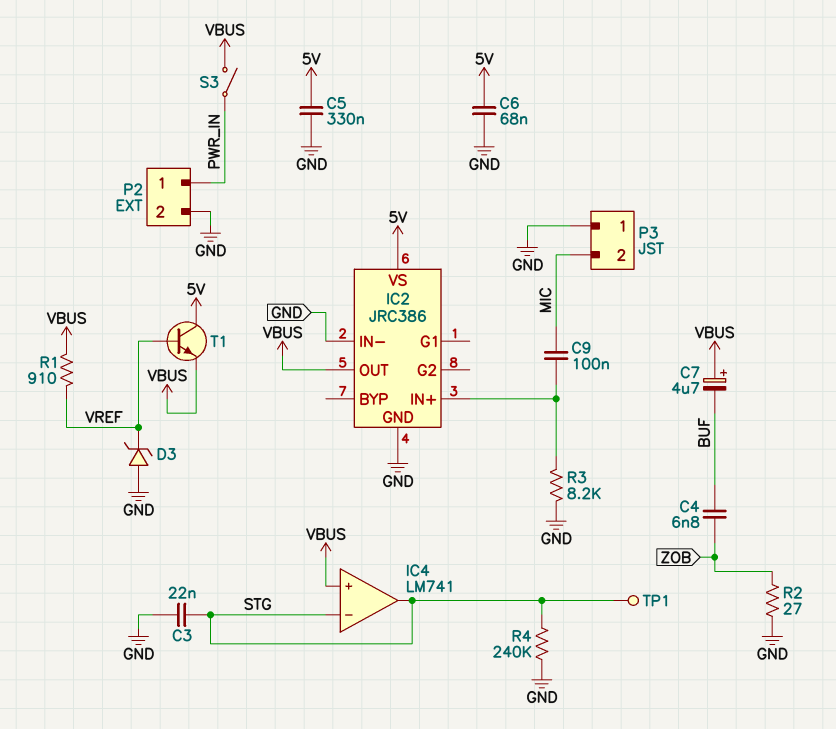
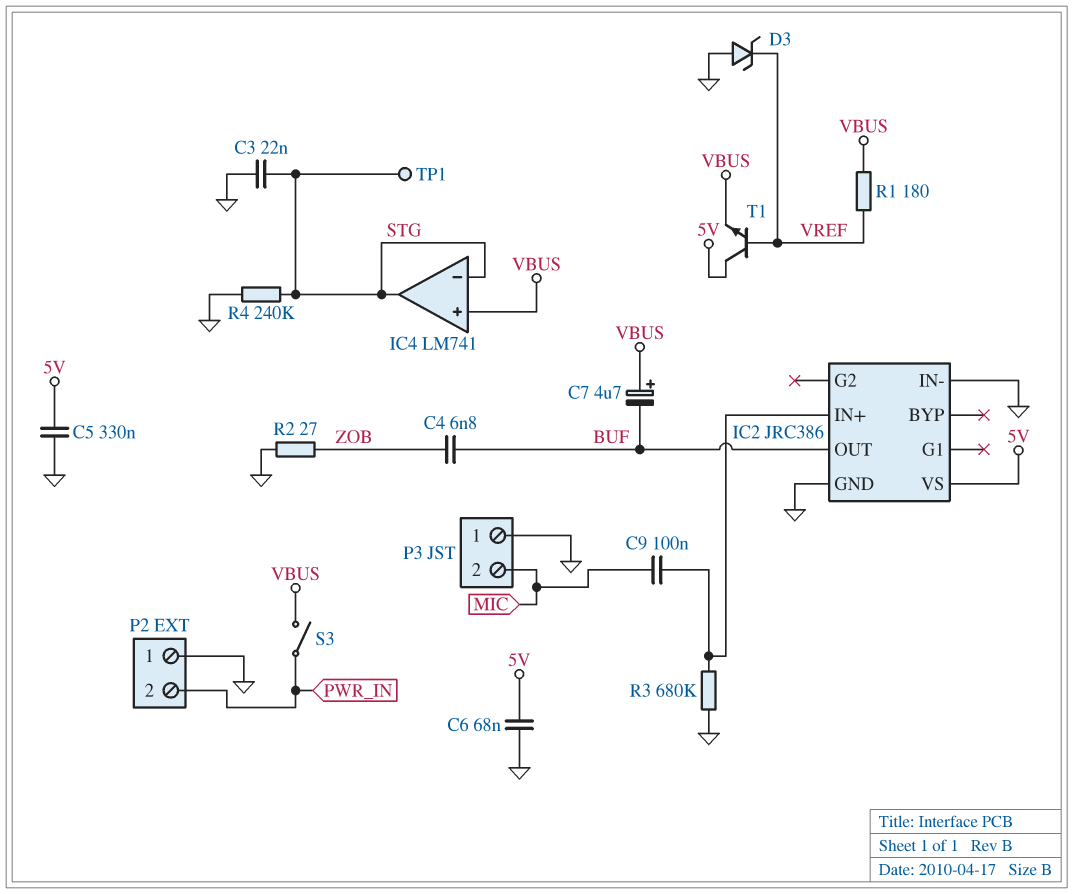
IC2 pin OUT: VBUS -> BUF
P2 pin 1: PWR_IN -> GND
P2 pin 2: GND -> PWR_IN
R1: 910 (VBUS, VREF) -> 180 (VBUS, VREF)
R3: 8.2k (GND, IC2/IN+) -> 680k (GND, IC2/IN+)

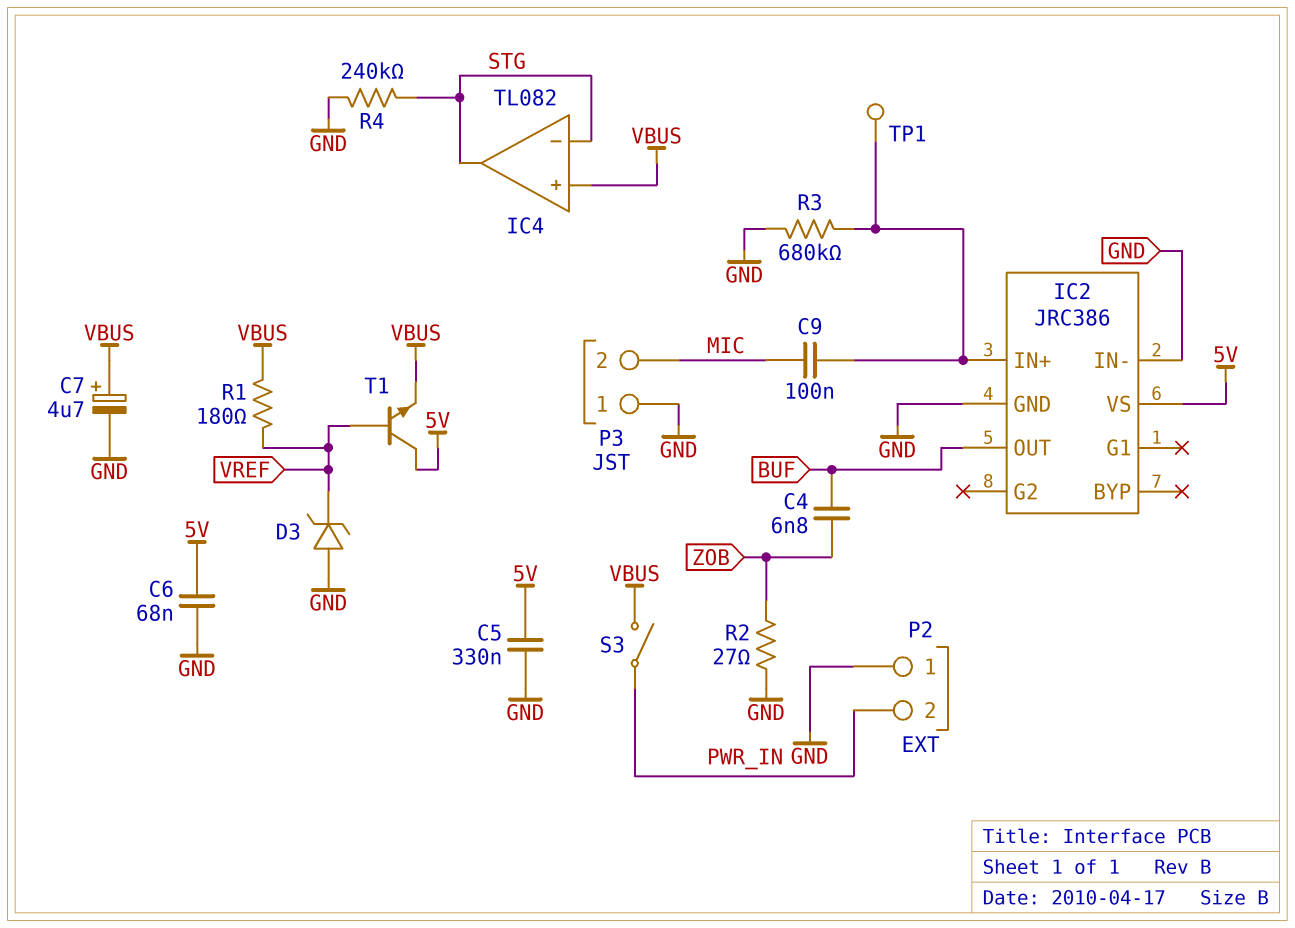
C3: 22nF (GND, STG) -> none
C7: 4.7uF (plus VBUS, minus BUF) -> 4.7uF (plus VBUS, minus GND)
IC4: LM741 -> TL082
TP1: test point (STG) -> test point (IC2/IN+)

